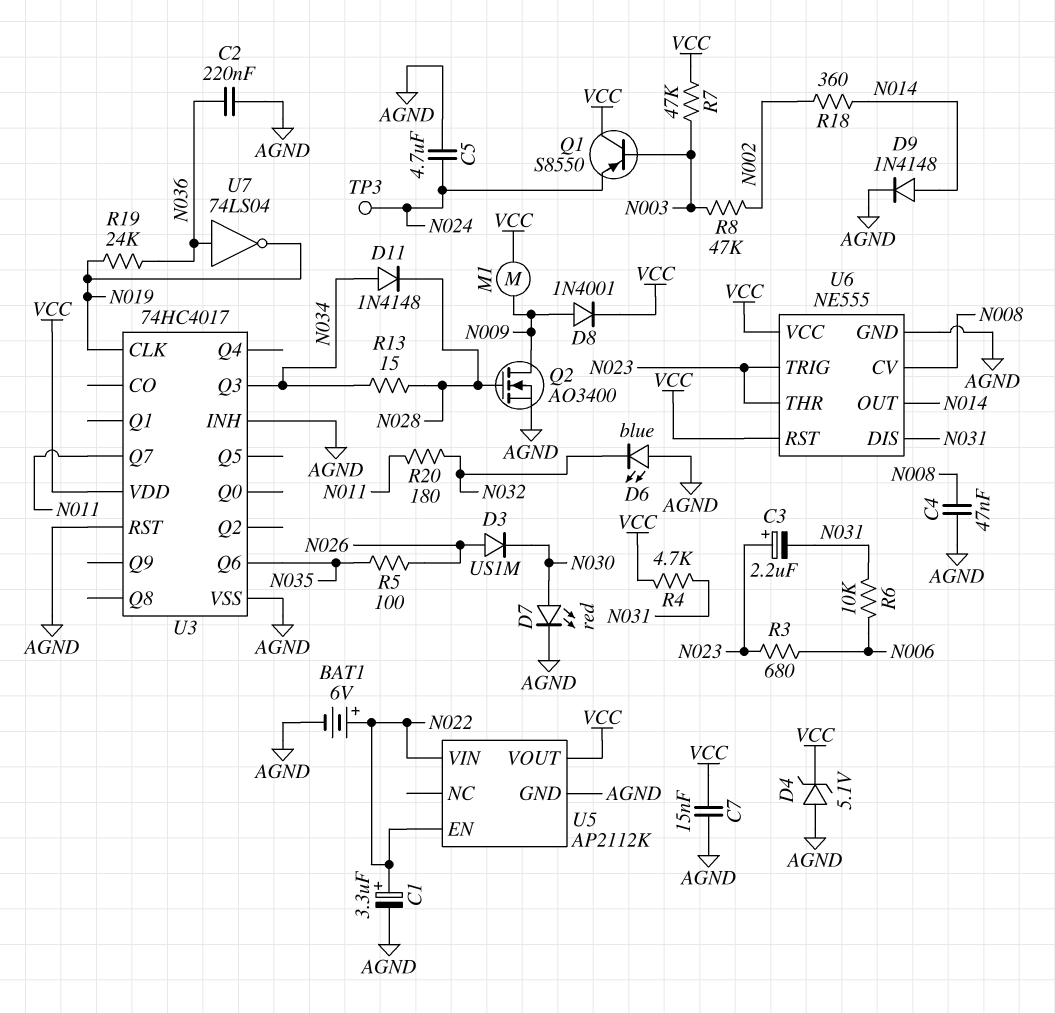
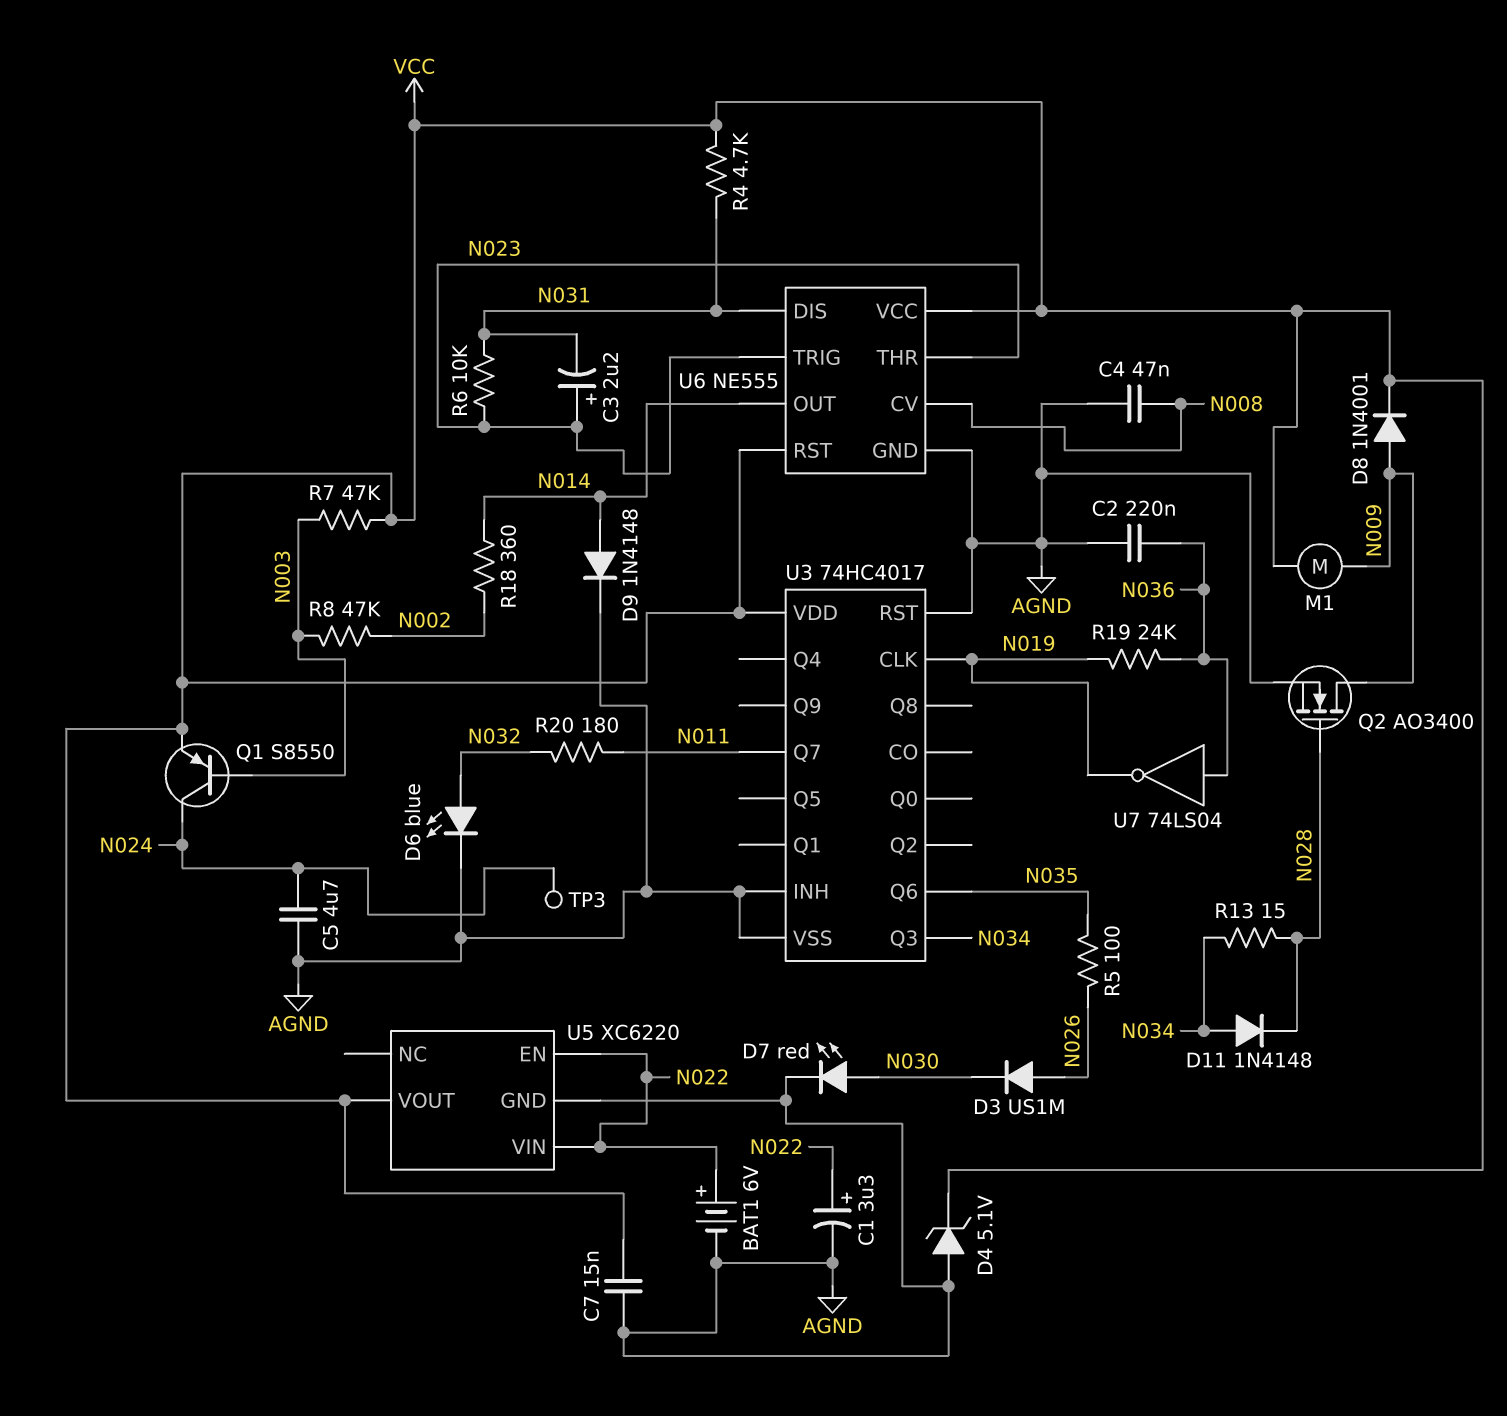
D6: LED blue (A AGND, K N032) -> LED blue (A N032, K AGND)
Q1: PNP S8550 (B N003, C VCC, E N024) -> PNP S8550 (B N003, C N024, E VCC)
R3: 680 (N006, N023) -> none
R6: 10k (N006, N031) -> 10k (N023, N031)
U5: AP2112K -> XC6220

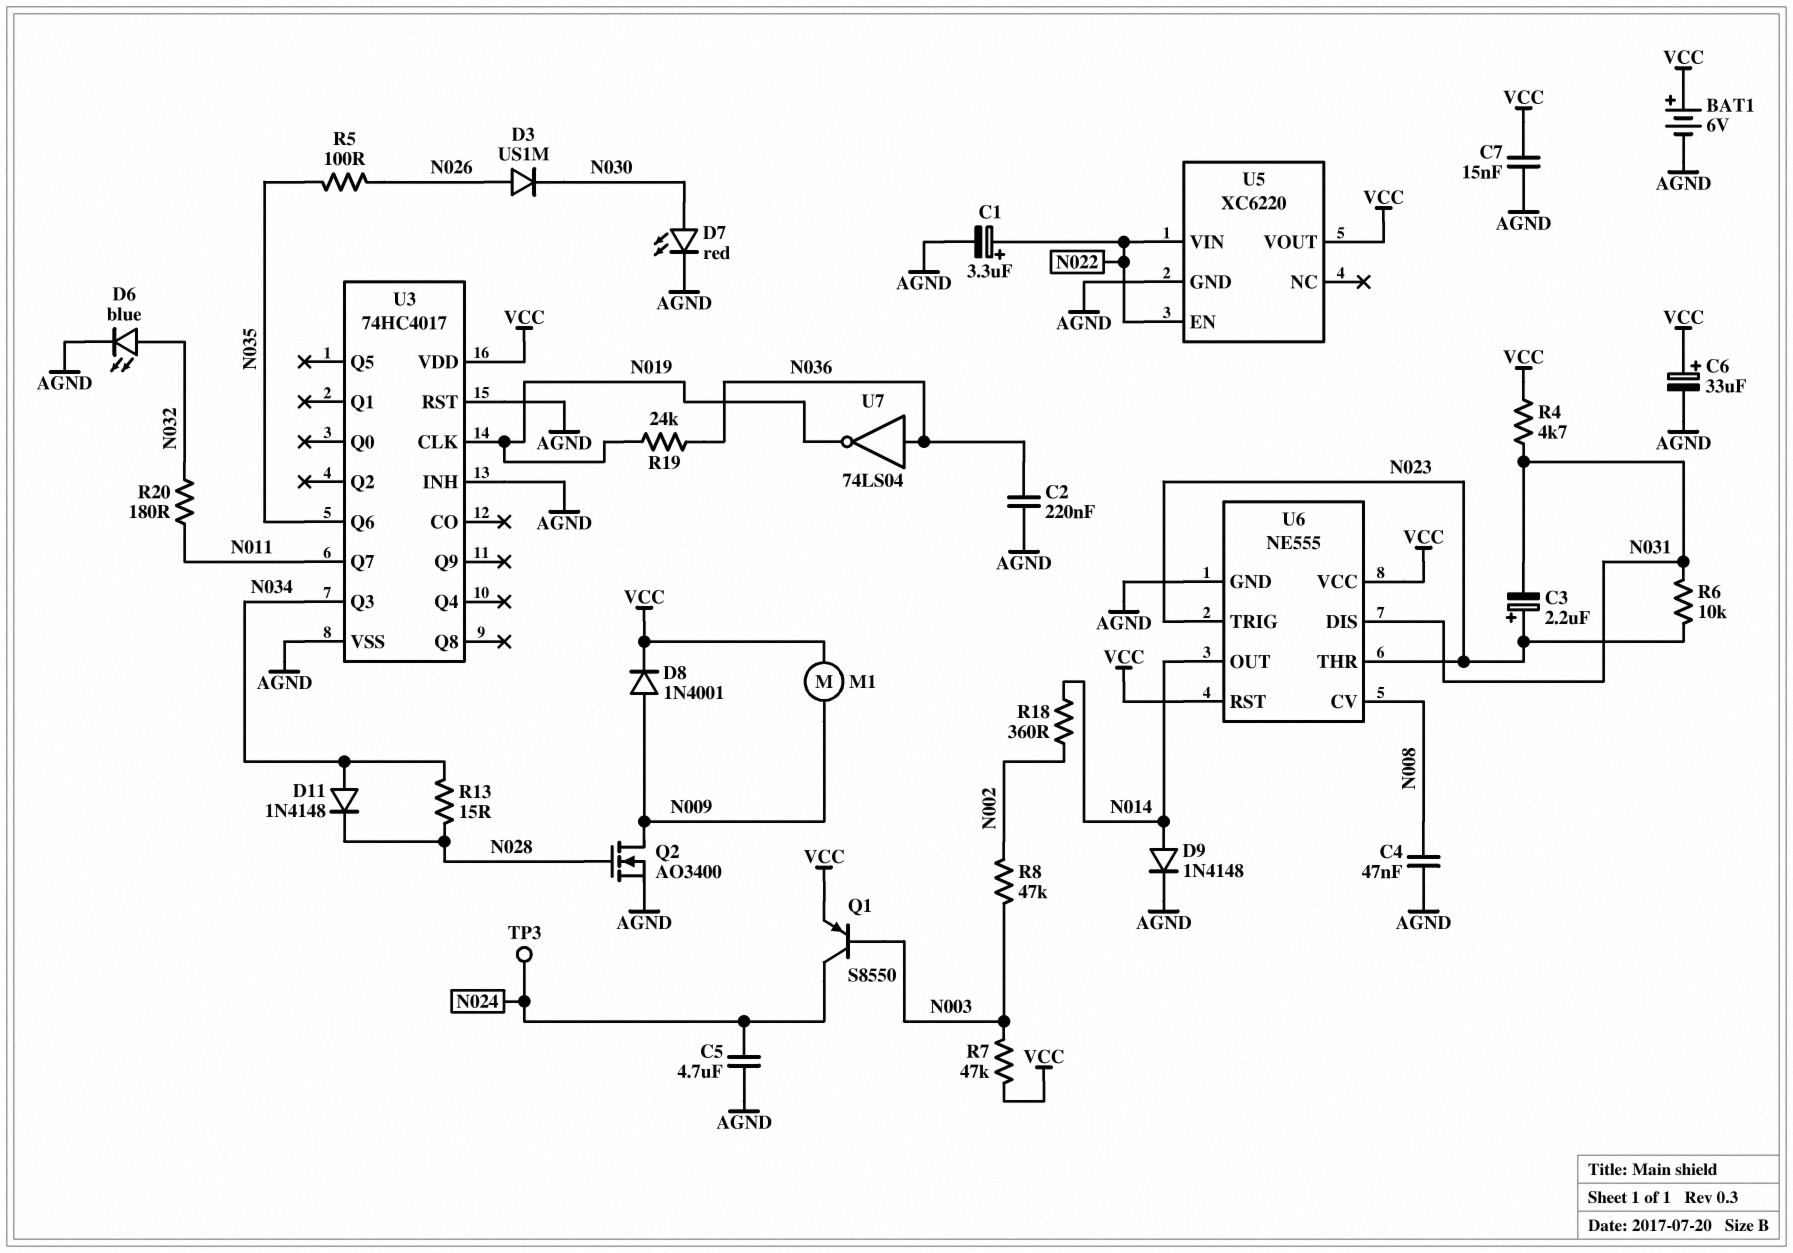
BAT1: 6V (plus N022, minus AGND) -> 6V (plus VCC, minus AGND)
C6: none -> 33uF (plus VCC, minus AGND)
D4: zener 5.1V (A AGND, K VCC) -> none

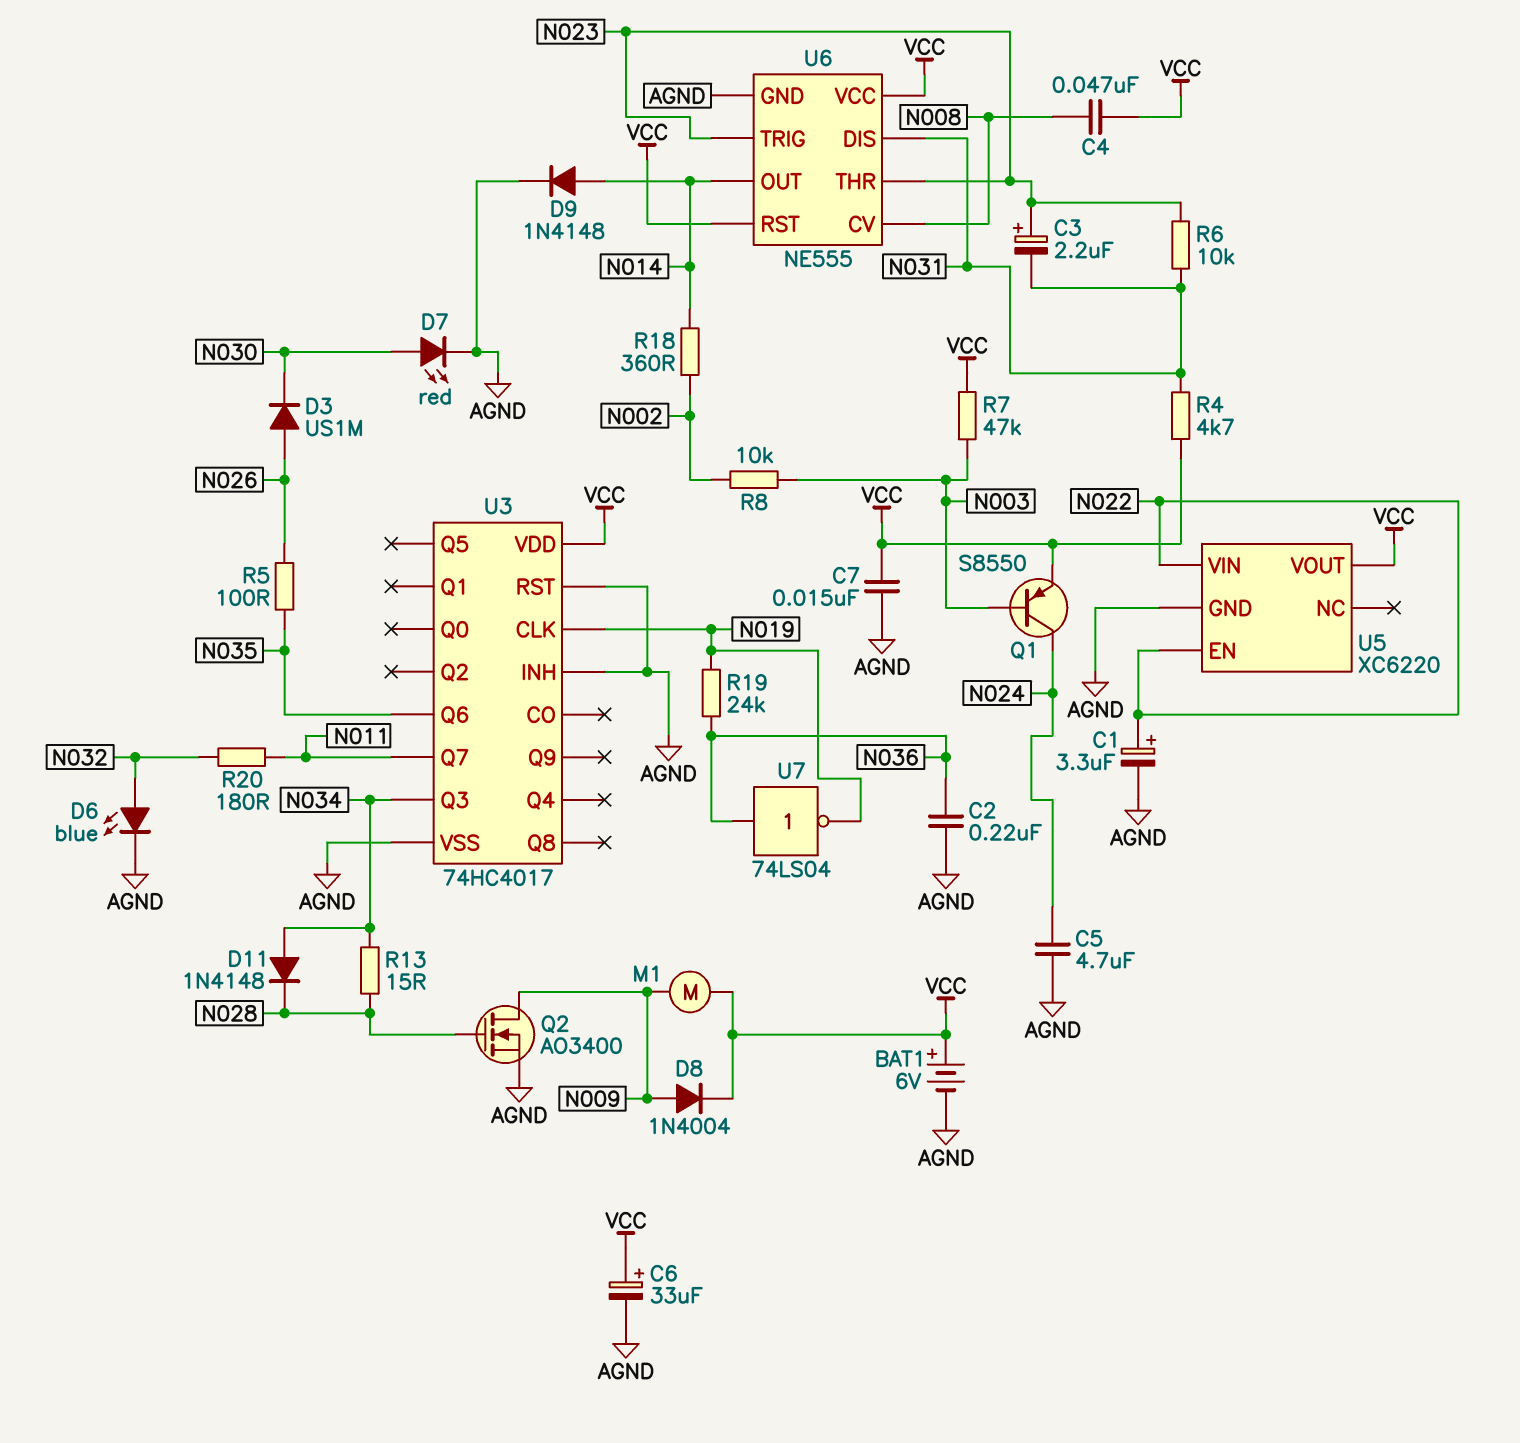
C4: 47nF (AGND, N008) -> 47nF (N008, VCC)
D8: diode 1N4001 (A N009, K VCC) -> diode 1N4004 (A N009, K VCC)
R8: 47k (N002, N003) -> 10k (N002, N003)
TP3: test point (N024) -> none

